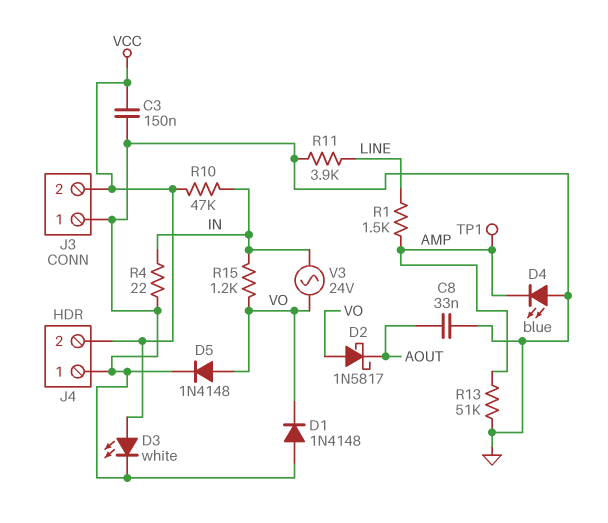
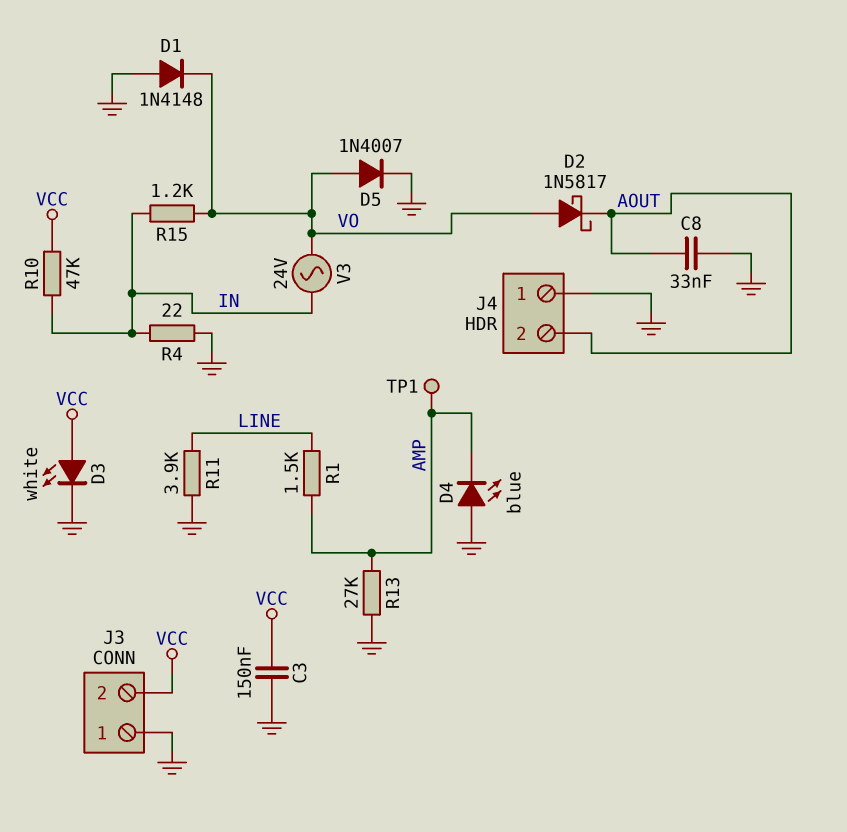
D5: diode 1N4148 (A VO, K GND) -> diode 1N4007 (A VO, K GND)
J4 pin 2: VCC -> AOUT
R13: 51k (AMP, GND) -> 27k (AMP, GND)

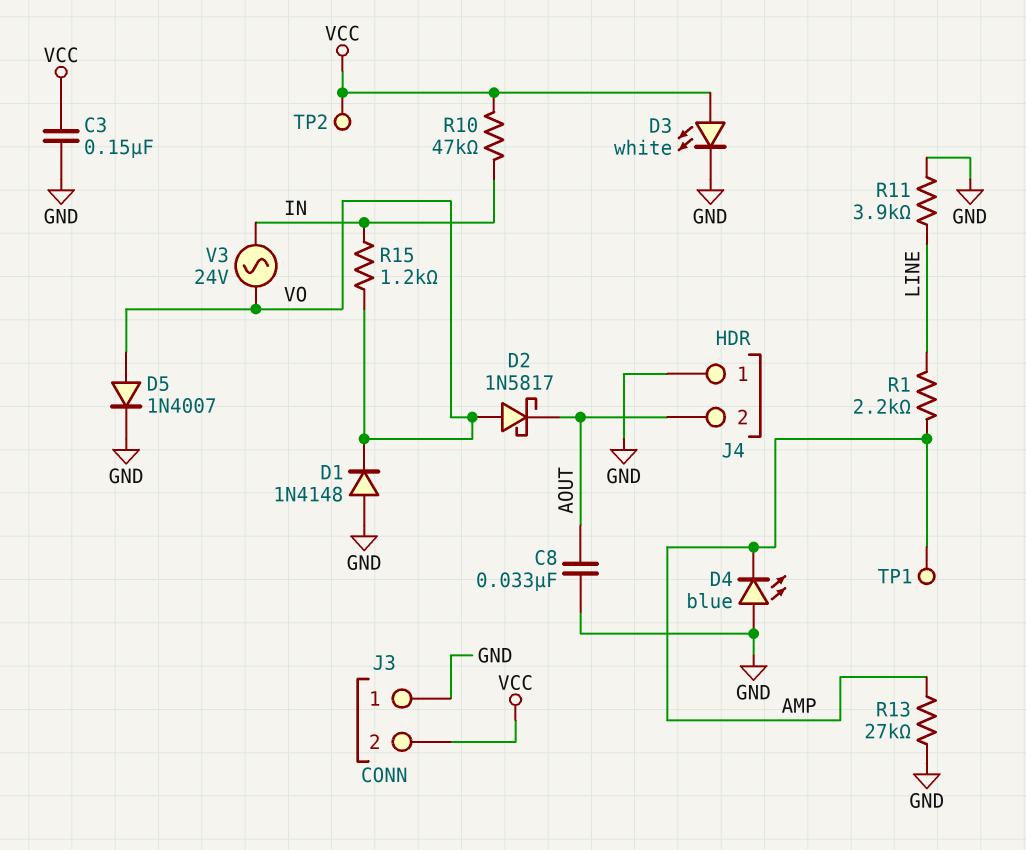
R1: 1.5k (AMP, LINE) -> 2.2k (AMP, LINE)
R4: 22 (GND, IN) -> none
TP2: none -> test point (VCC)

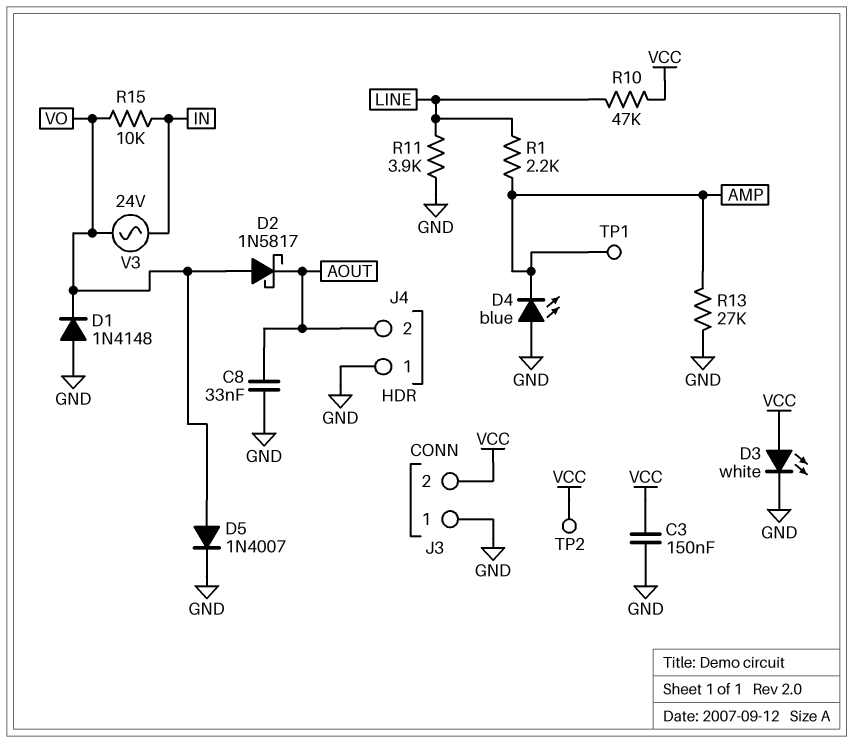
R10: 47k (IN, VCC) -> 47k (LINE, VCC)
R15: 1.2k (IN, VO) -> 10k (IN, VO)

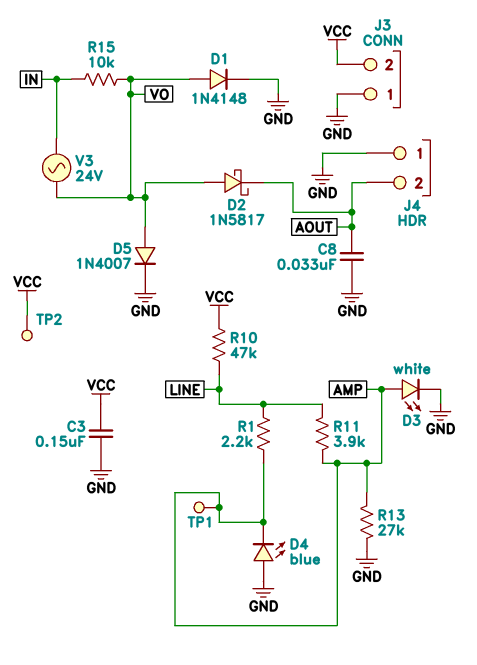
D1: diode 1N4148 (A GND, K VO) -> diode 1N4148 (A VO, K GND)
D3: LED white (A VCC, K GND) -> LED white (A AMP, K GND)
R11: 3.9k (GND, LINE) -> 3.9k (AMP, LINE)

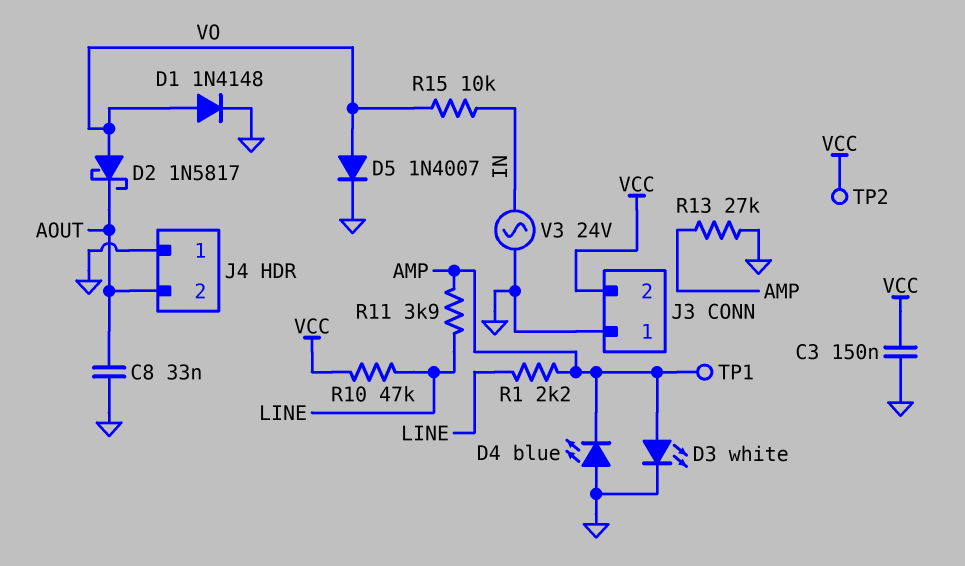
V3: AC 24V (IN, VO) -> AC 24V (GND, IN)

